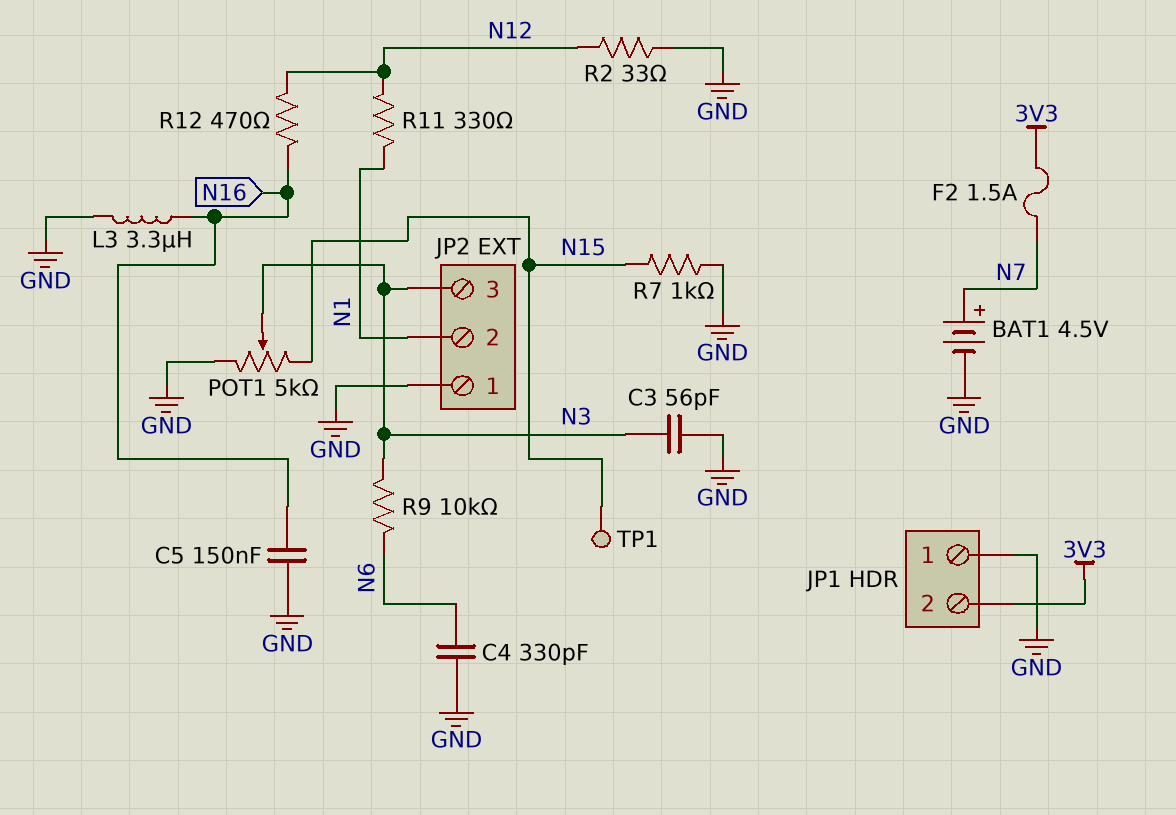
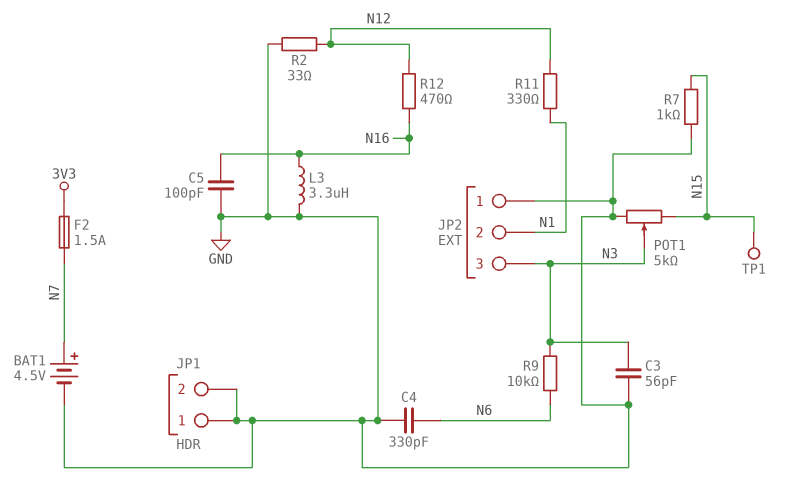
C5: 150nF (GND, N16) -> 100pF (GND, N16)
JP1 pin 2: 3V3 -> GND

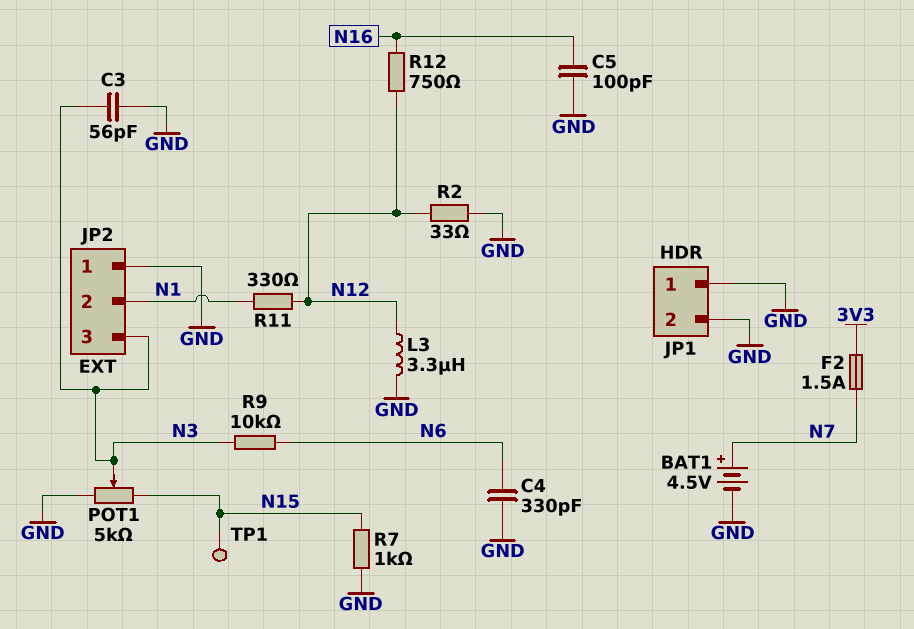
L3: 3.3uH (GND, N16) -> 3.3uH (GND, N12)
R12: 470 (N12, N16) -> 750 (N12, N16)

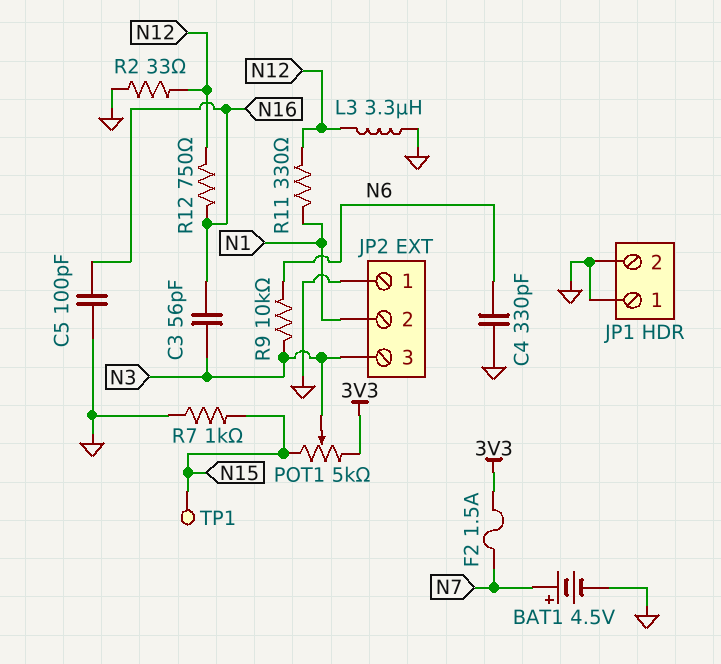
C3: 56pF (GND, N3) -> 56pF (N3, N16)
POT1: 5k (GND, N15, wiper N3) -> 5k (3V3, N15, wiper N3)

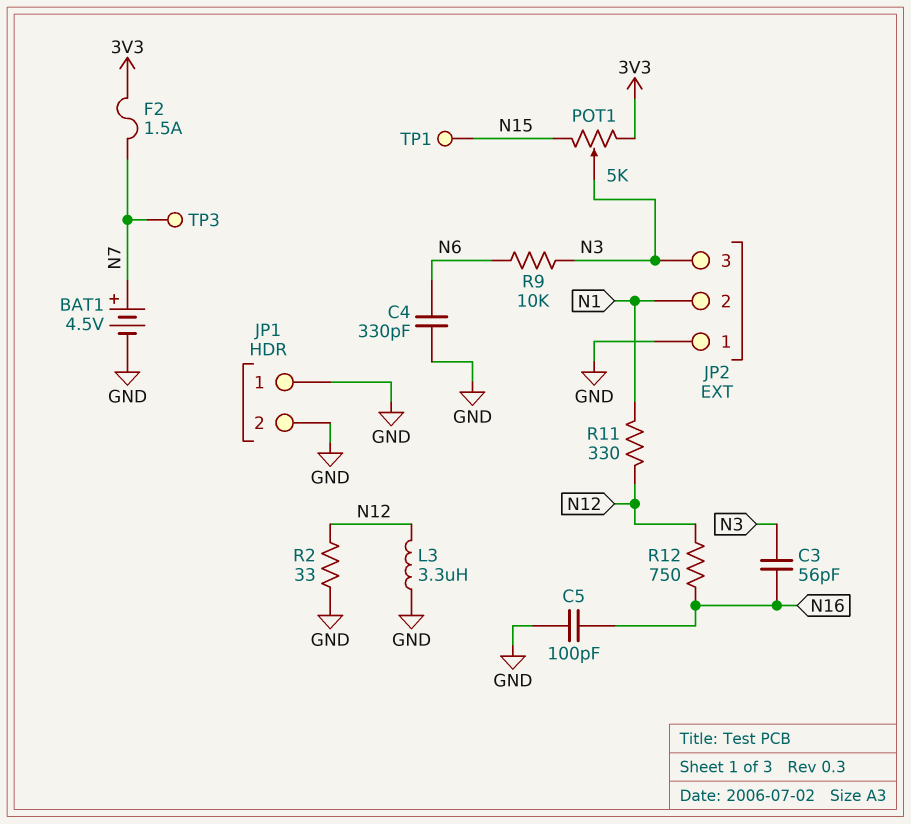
R7: 1k (GND, N15) -> none
TP3: none -> test point (N7)

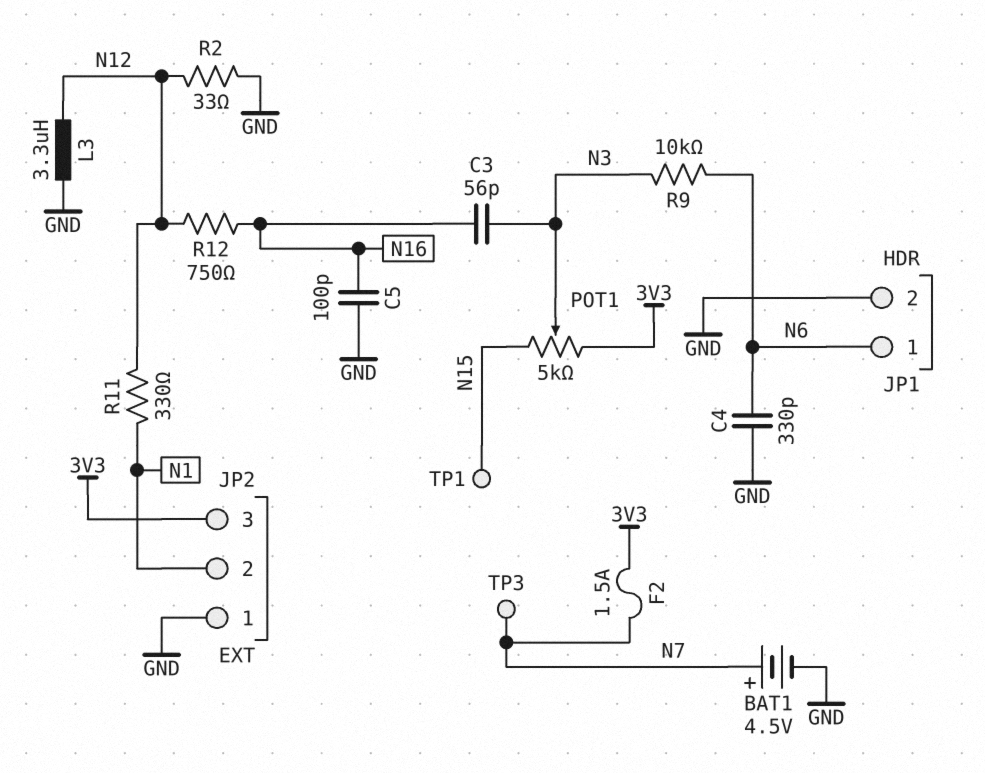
JP1 pin 1: GND -> N6
JP2 pin 3: N3 -> 3V3

